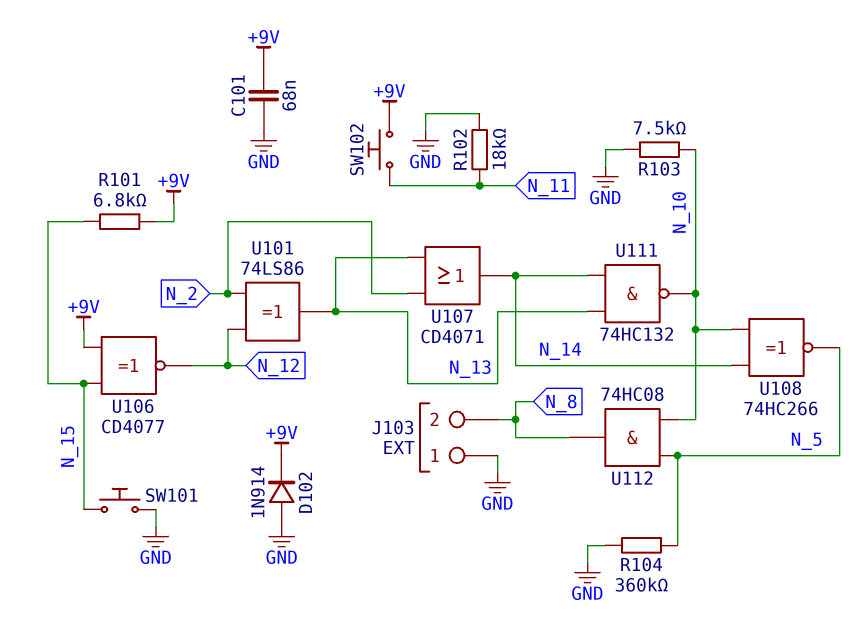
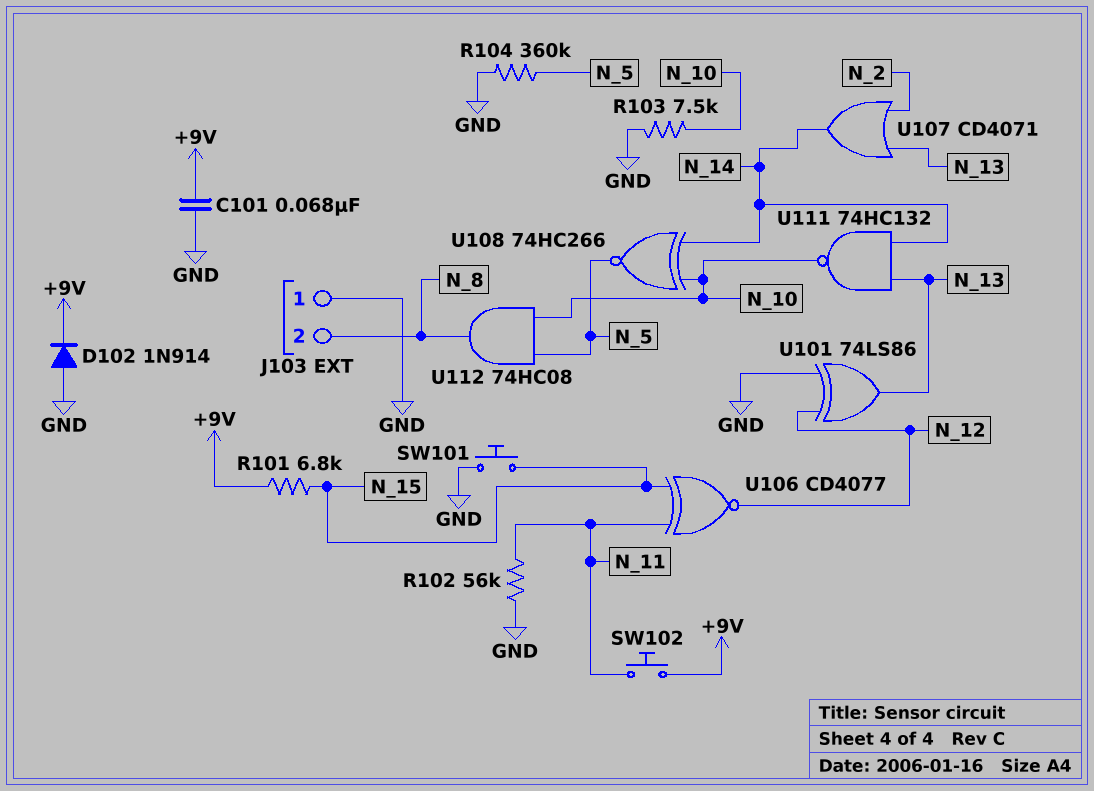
R102: 18k (GND, N_11) -> 56k (GND, N_11)
U101: XOR 74LS86 (in N_2, in N_12, out N_13) -> XOR 74LS86 (in GND, in N_12, out N_13)
U106: XNOR CD4077 (in +9V, in N_15, out N_12) -> XNOR CD4077 (in N_11, in N_15, out N_12)

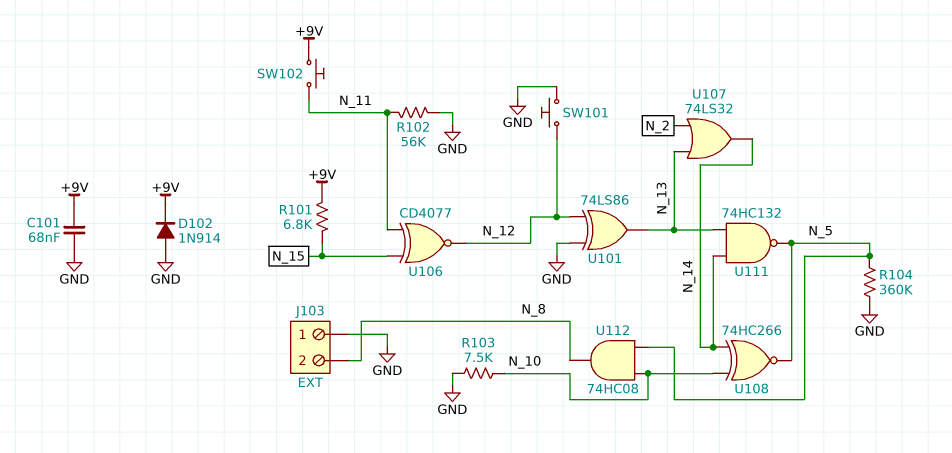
SW101: button (GND, N_15) -> button (GND, N_12)
U107: OR CD4071 (in N_2, in N_13, out N_14) -> OR 74LS32 (in N_2, in N_13, out N_14)
U111: NAND 74HC132 (in N_13, in N_14, out N_10) -> NAND 74HC132 (in N_13, in N_14, out N_5)

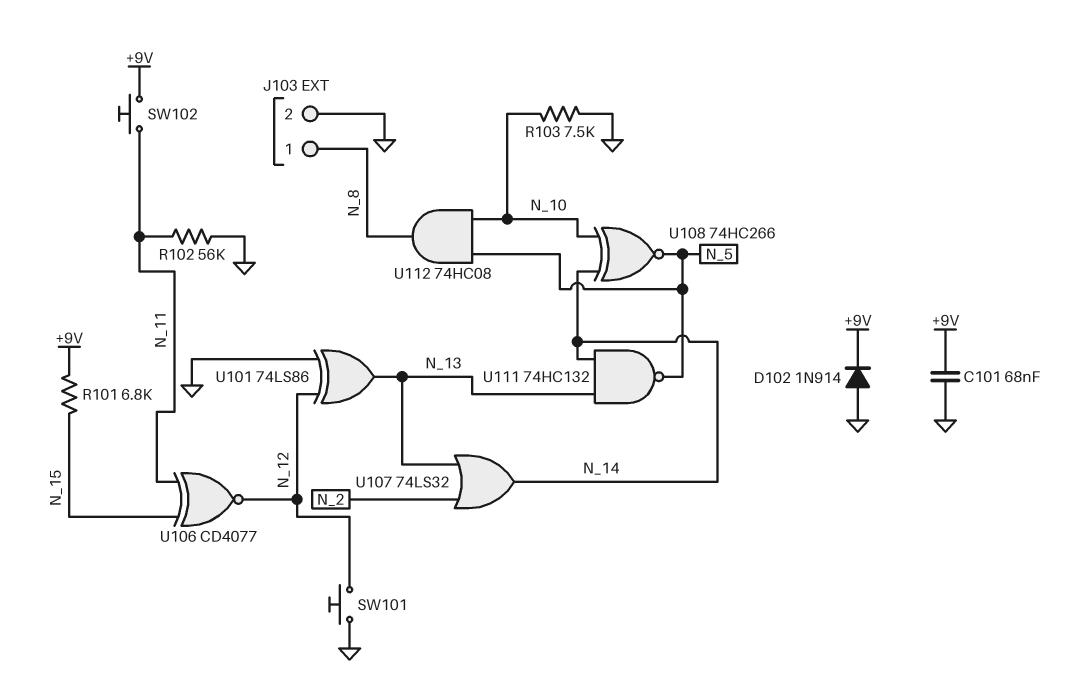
J103 pin 1: GND -> N_8
J103 pin 2: N_8 -> GND
R104: 360k (GND, N_5) -> none

